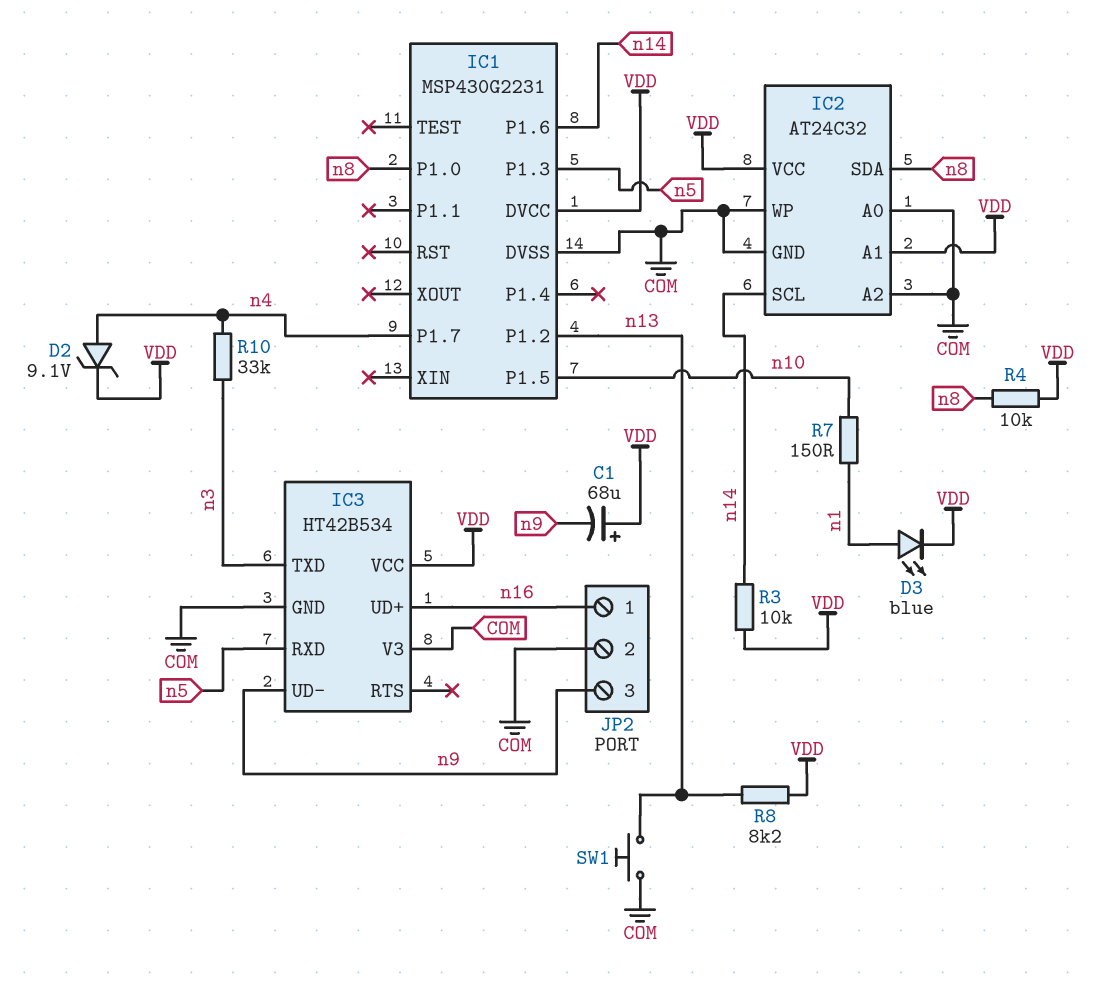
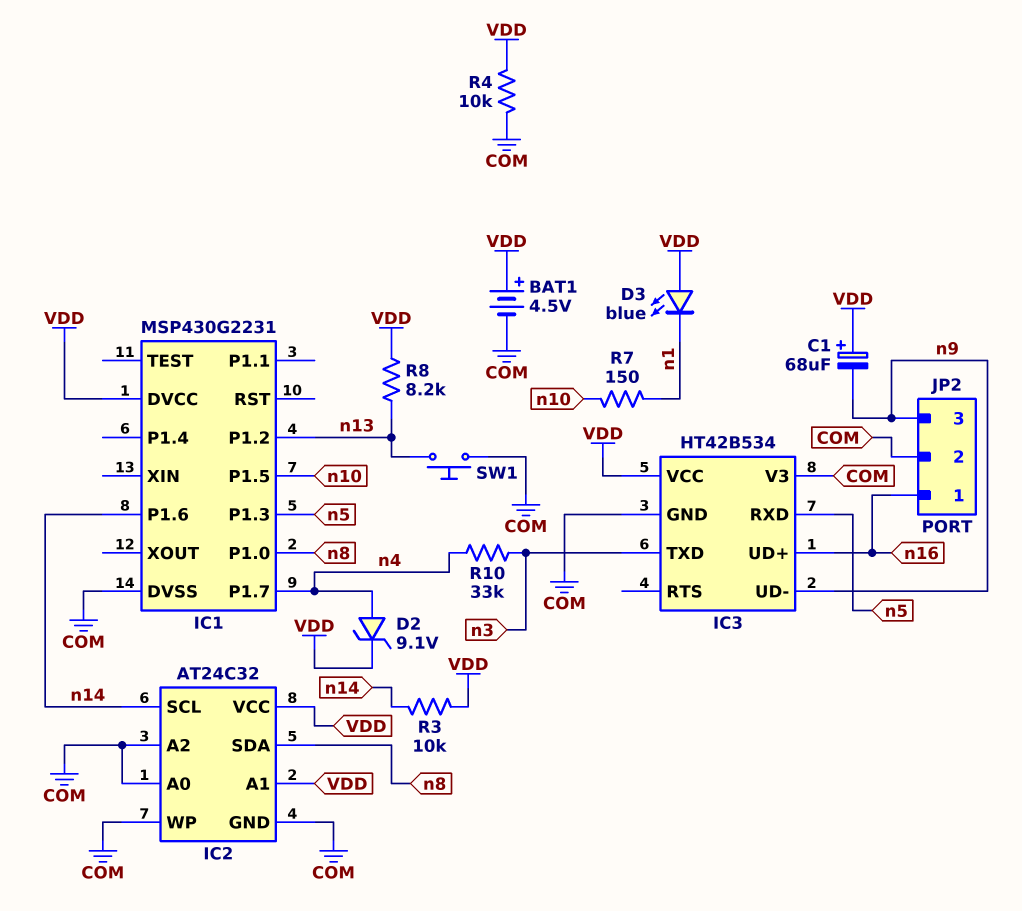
BAT1: none -> 4.5V (plus VDD, minus COM)
D3: LED blue (A n1, K VDD) -> LED blue (A VDD, K n1)
R4: 10k (VDD, n8) -> 10k (COM, VDD)

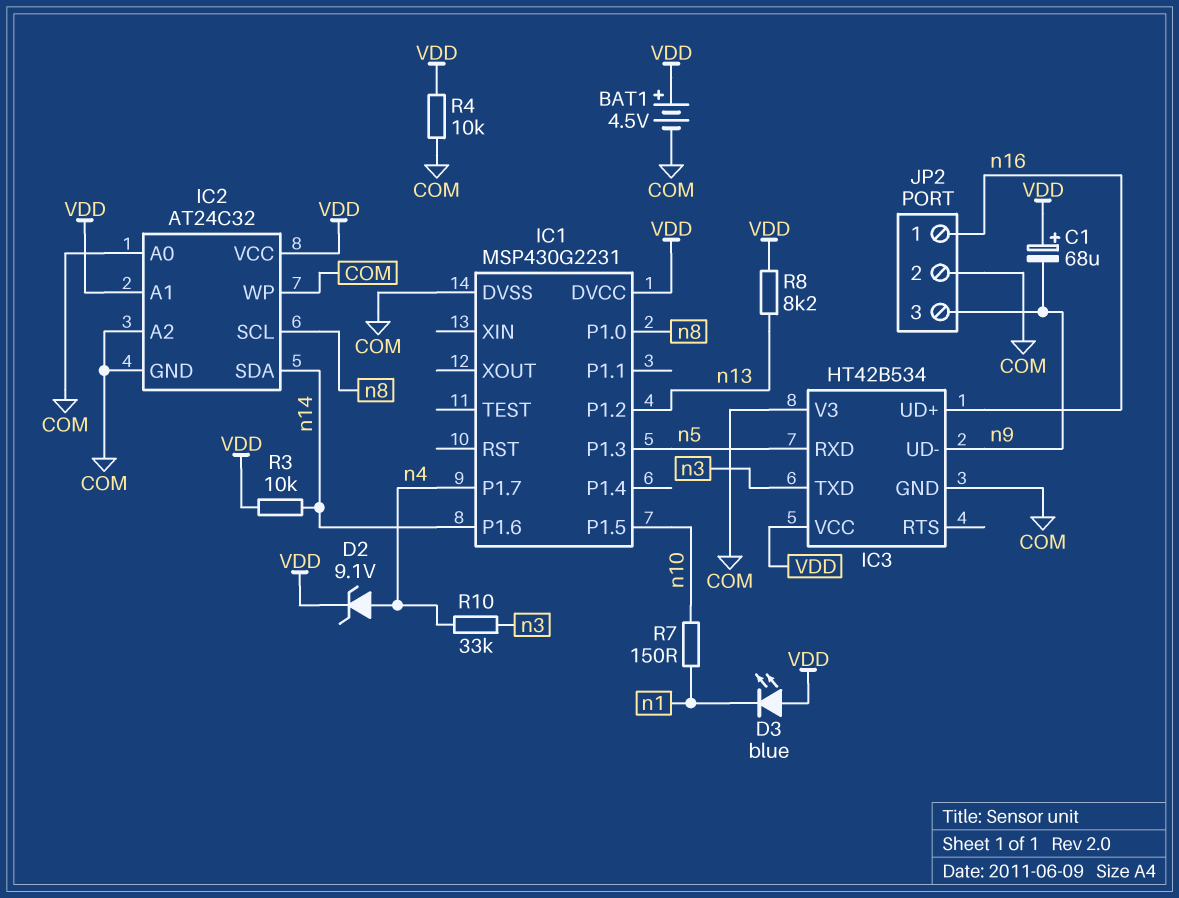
IC2 pin SCL: n14 -> n8
IC2 pin SDA: n8 -> n14
SW1: button (COM, n13) -> none

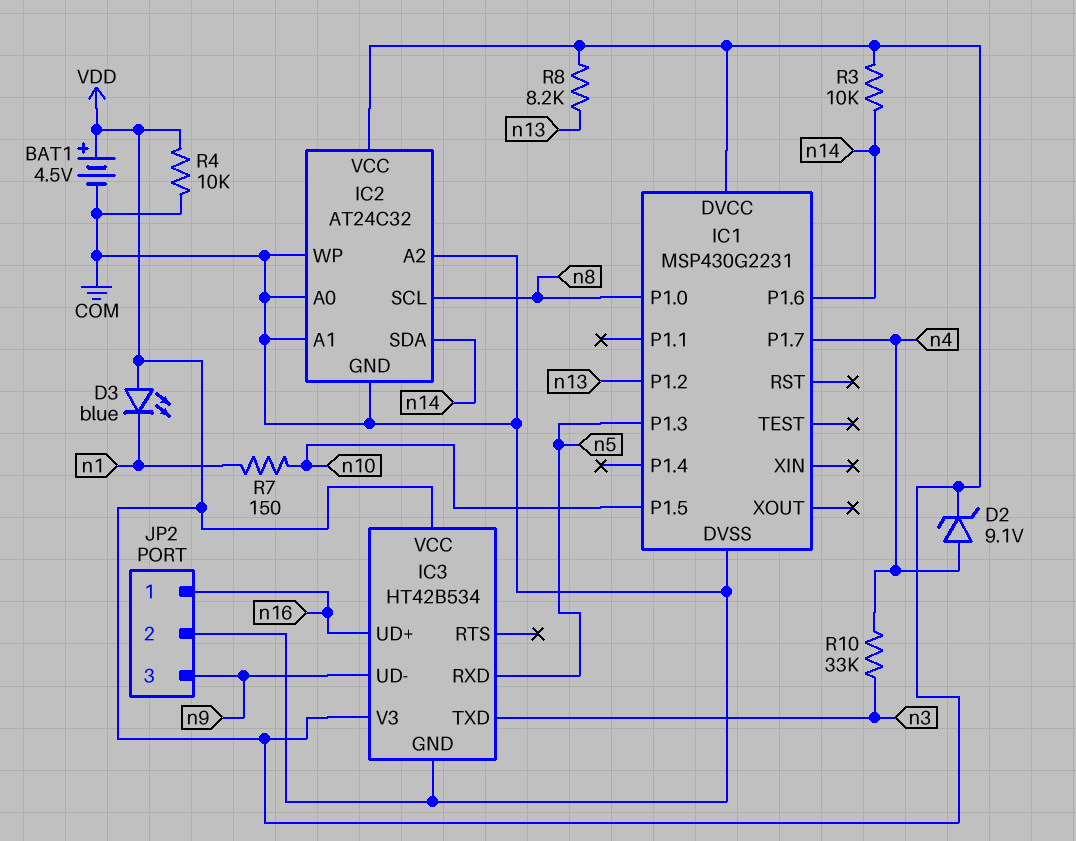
C1: 68uF (plus VDD, minus n9) -> none
IC2 pin A1: VDD -> COM
IC3 pin V3: COM -> VDD

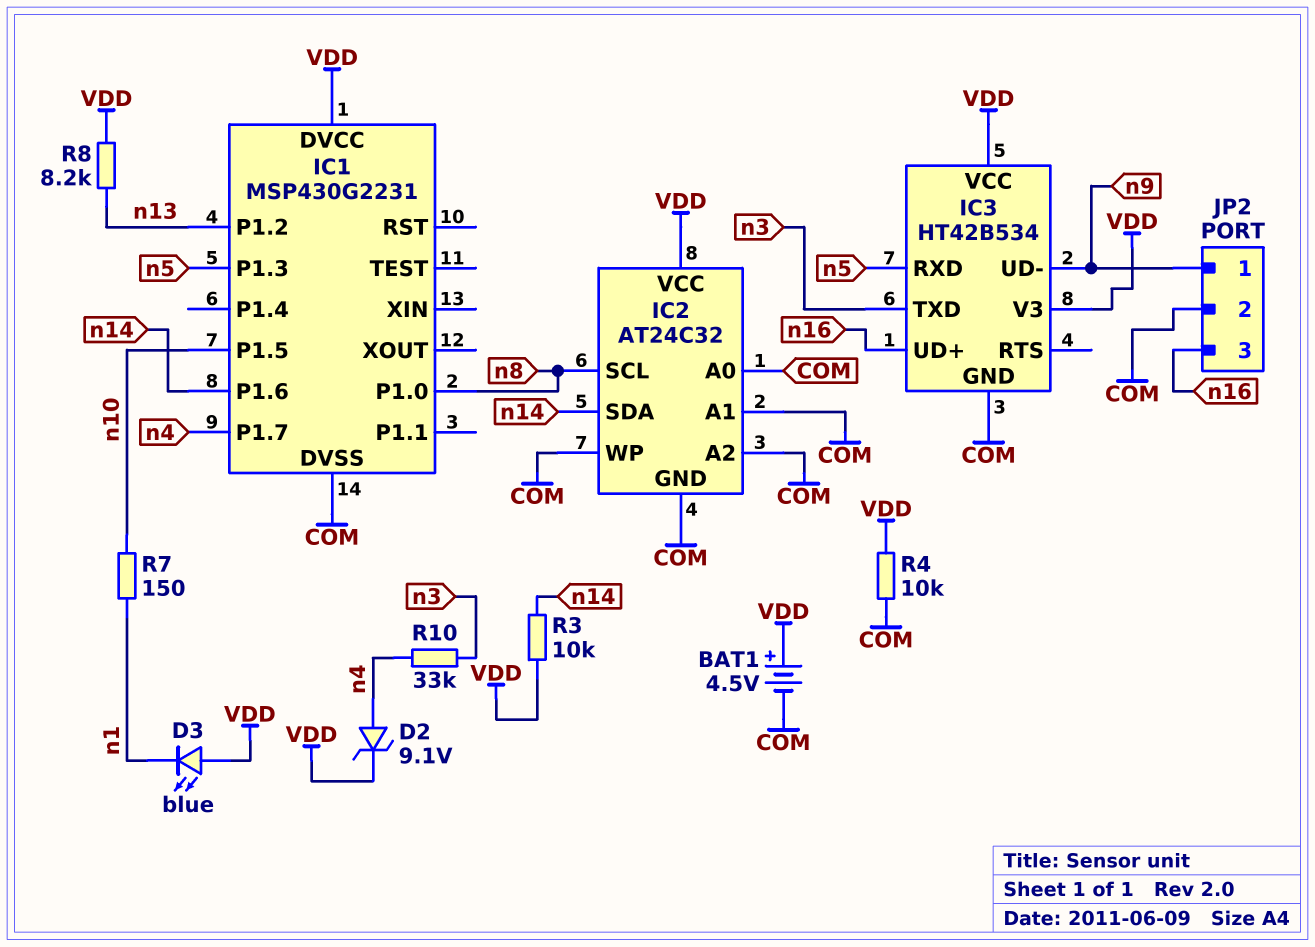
JP2 pin 1: n16 -> n9
JP2 pin 3: n9 -> n16

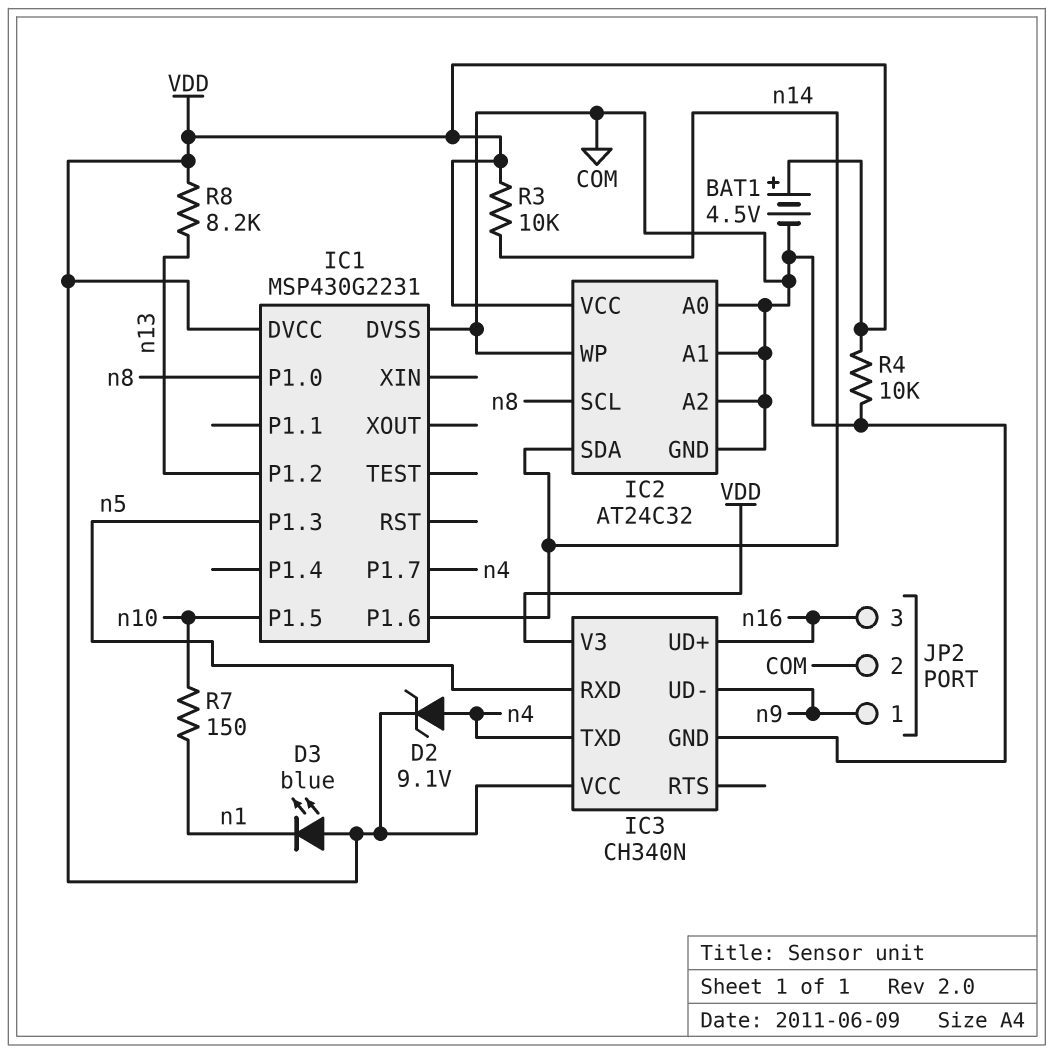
IC3: HT42B534 -> CH340N
IC3 pin TXD: n3 -> n4
R10: 33k (n3, n4) -> none

